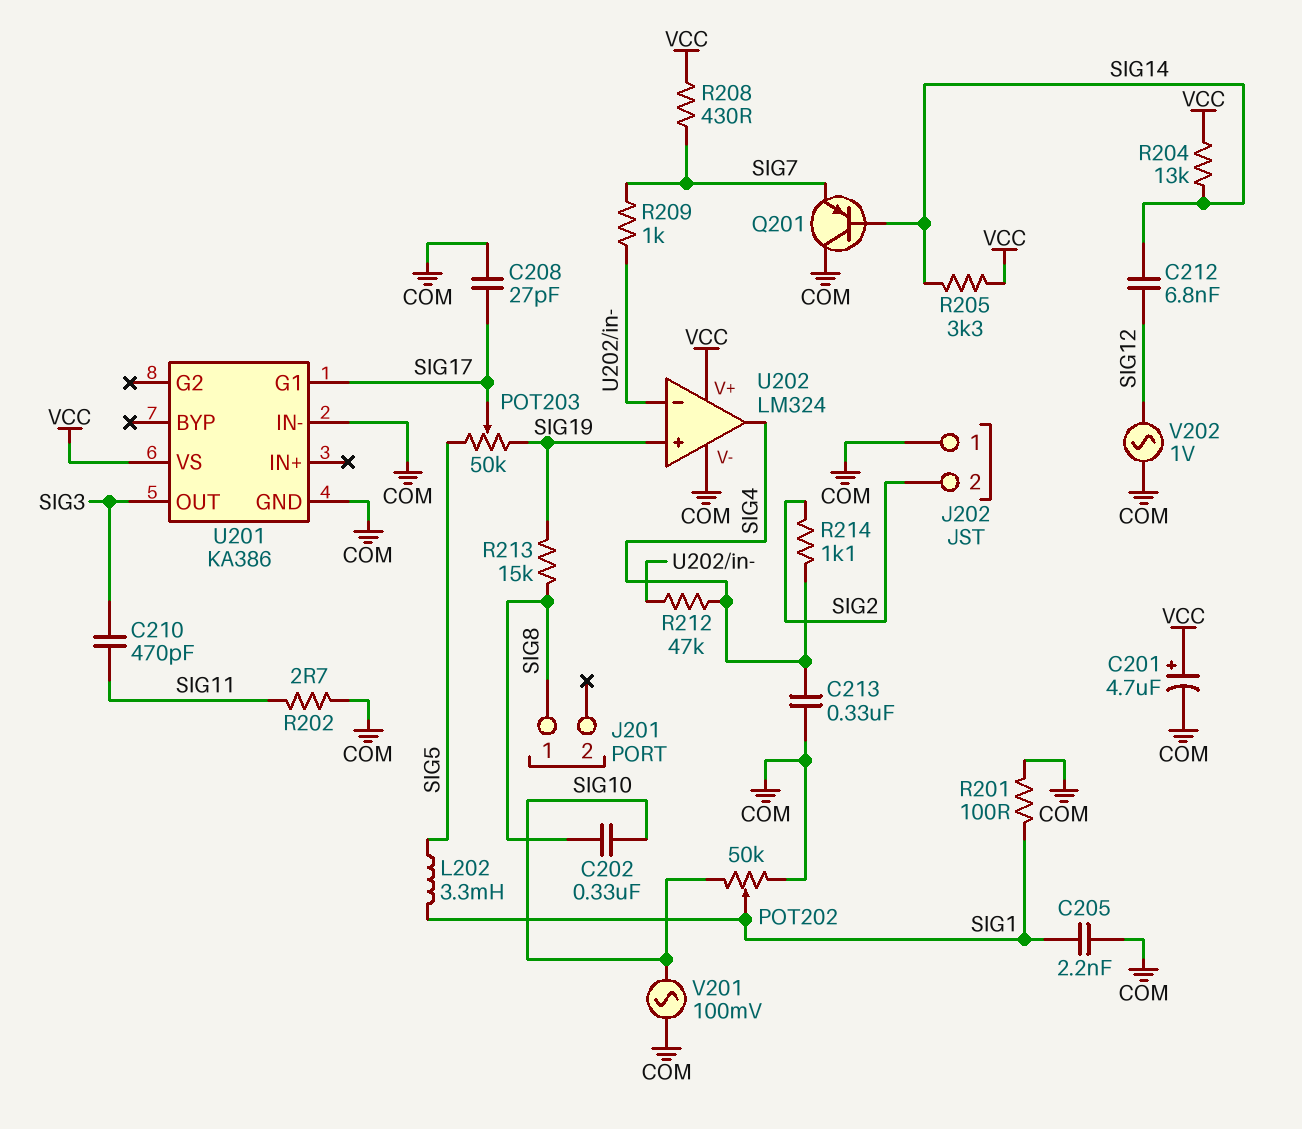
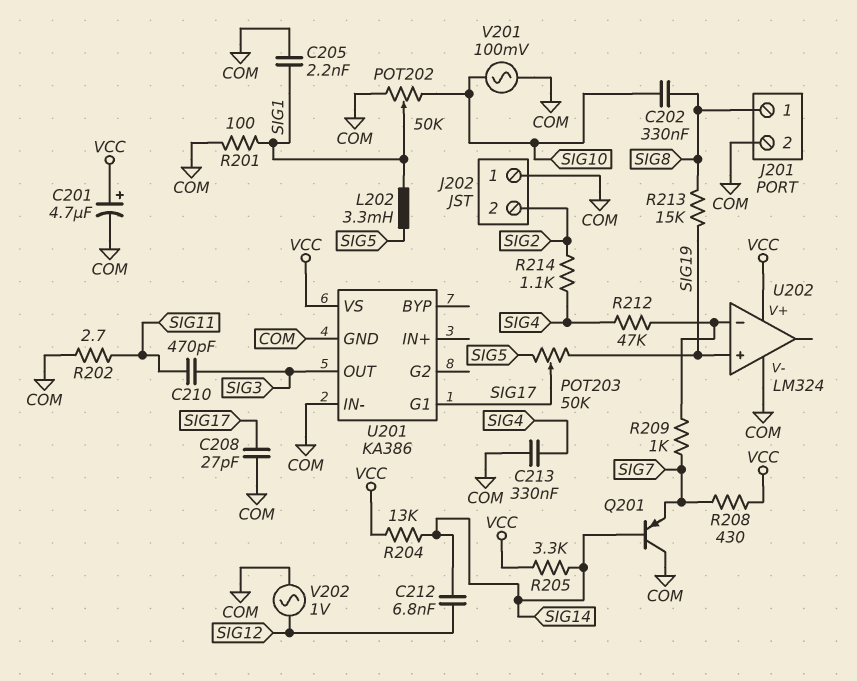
J201 pin 2: none -> COM
U202 pin out: SIG4 -> none

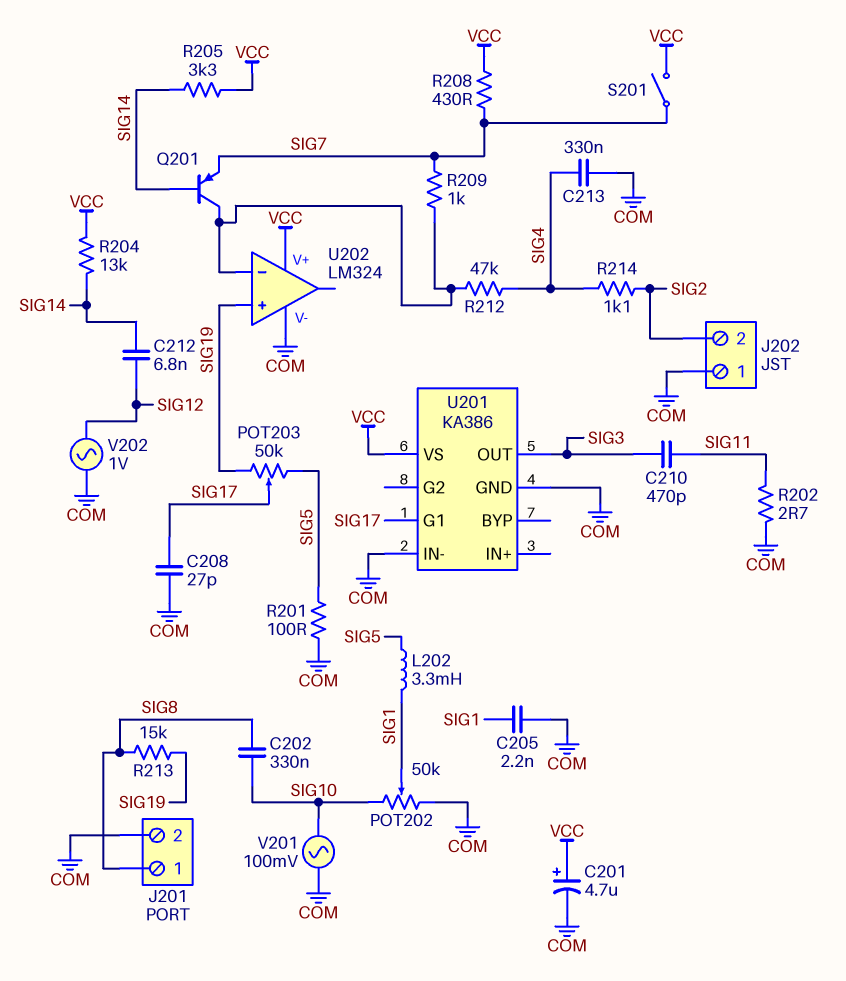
Q201: PNP (B SIG14, C COM, E SIG7) -> PNP (B SIG14, C U202/in-, E SIG7)
R201: 100 (COM, SIG1) -> 100 (COM, SIG5)
S201: none -> switch (SIG7, VCC)

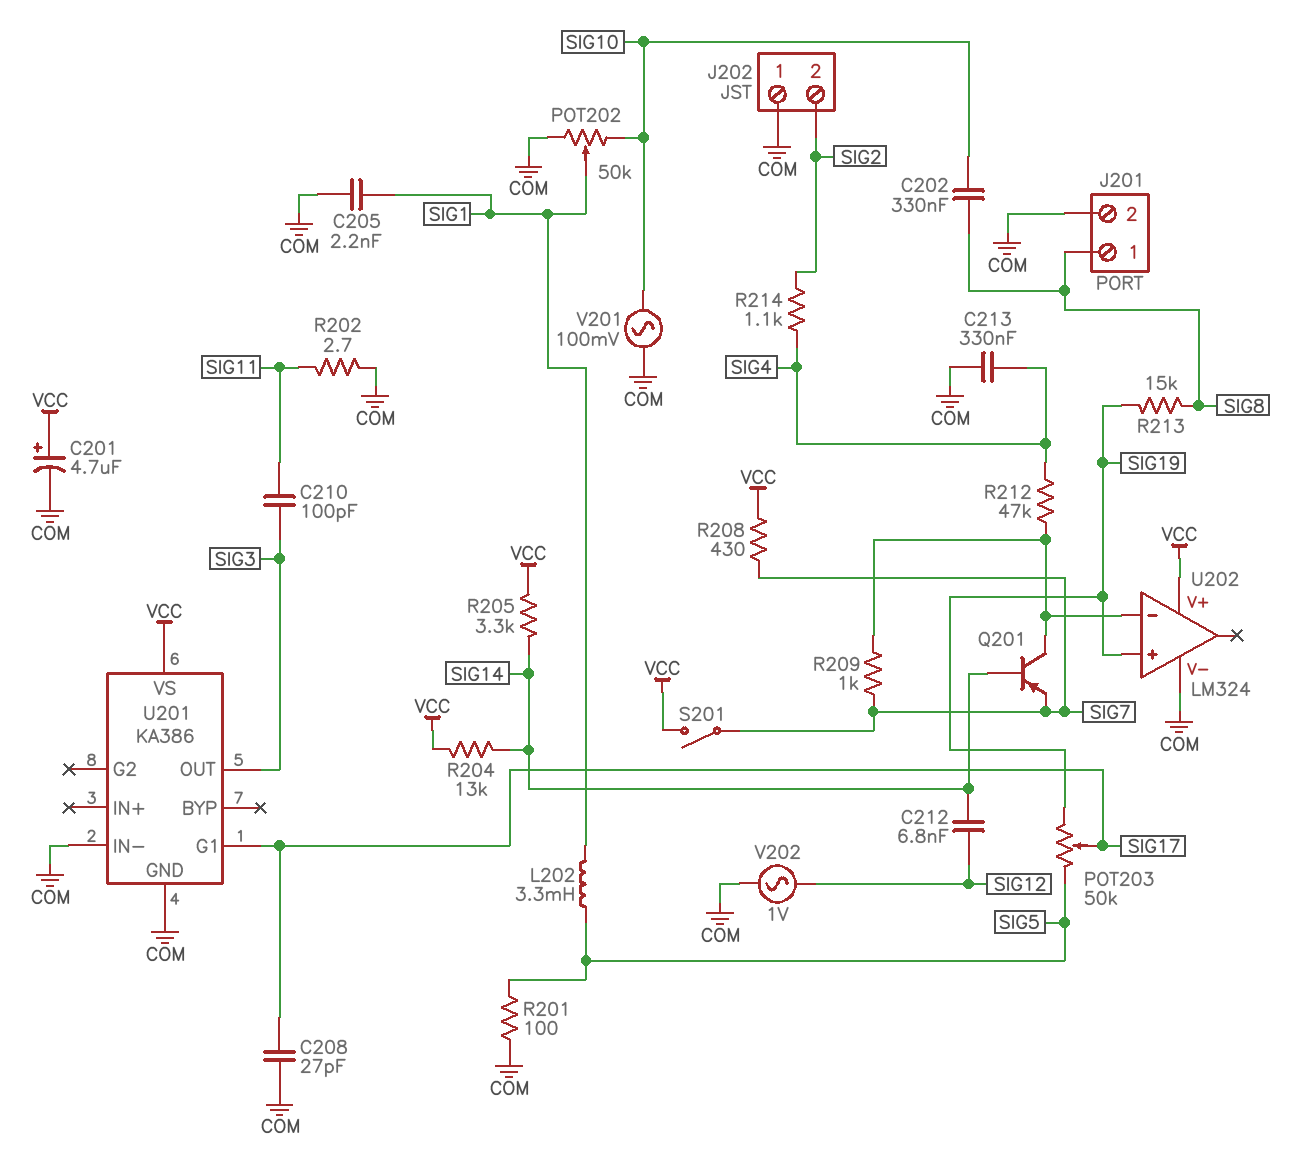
C210: 470pF (SIG3, SIG11) -> 100pF (SIG3, SIG11)

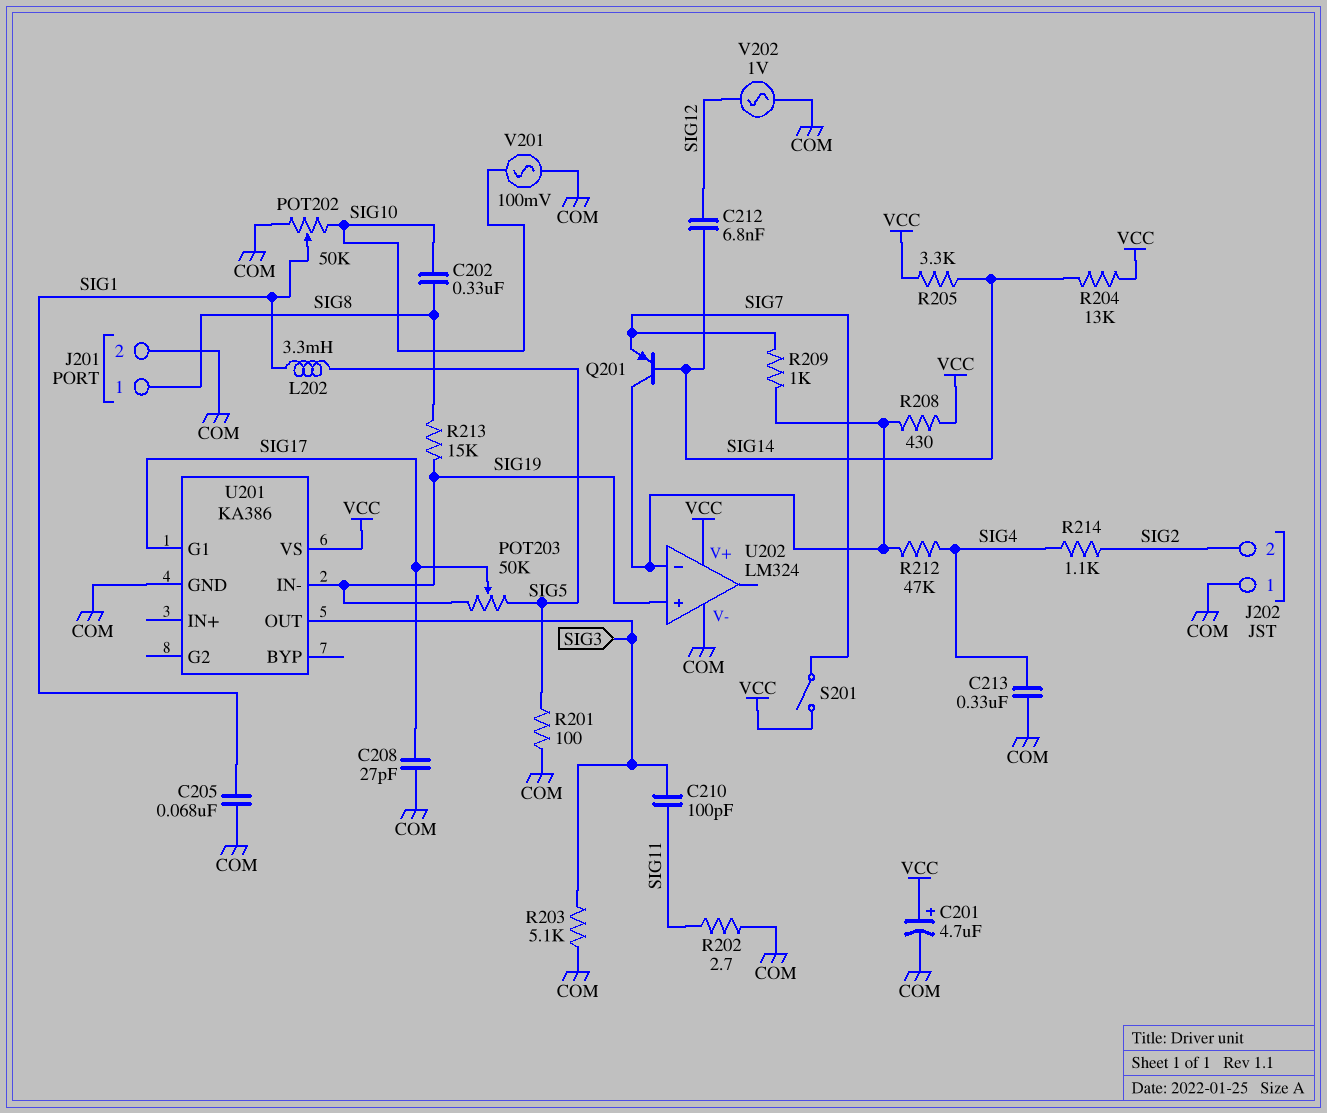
C205: 2.2nF (COM, SIG1) -> 68nF (COM, SIG1)
R203: none -> 5.1k (COM, SIG3)
R208: 430 (SIG7, VCC) -> 430 (U202/in-, VCC)
U201 pin IN-: COM -> SIG19

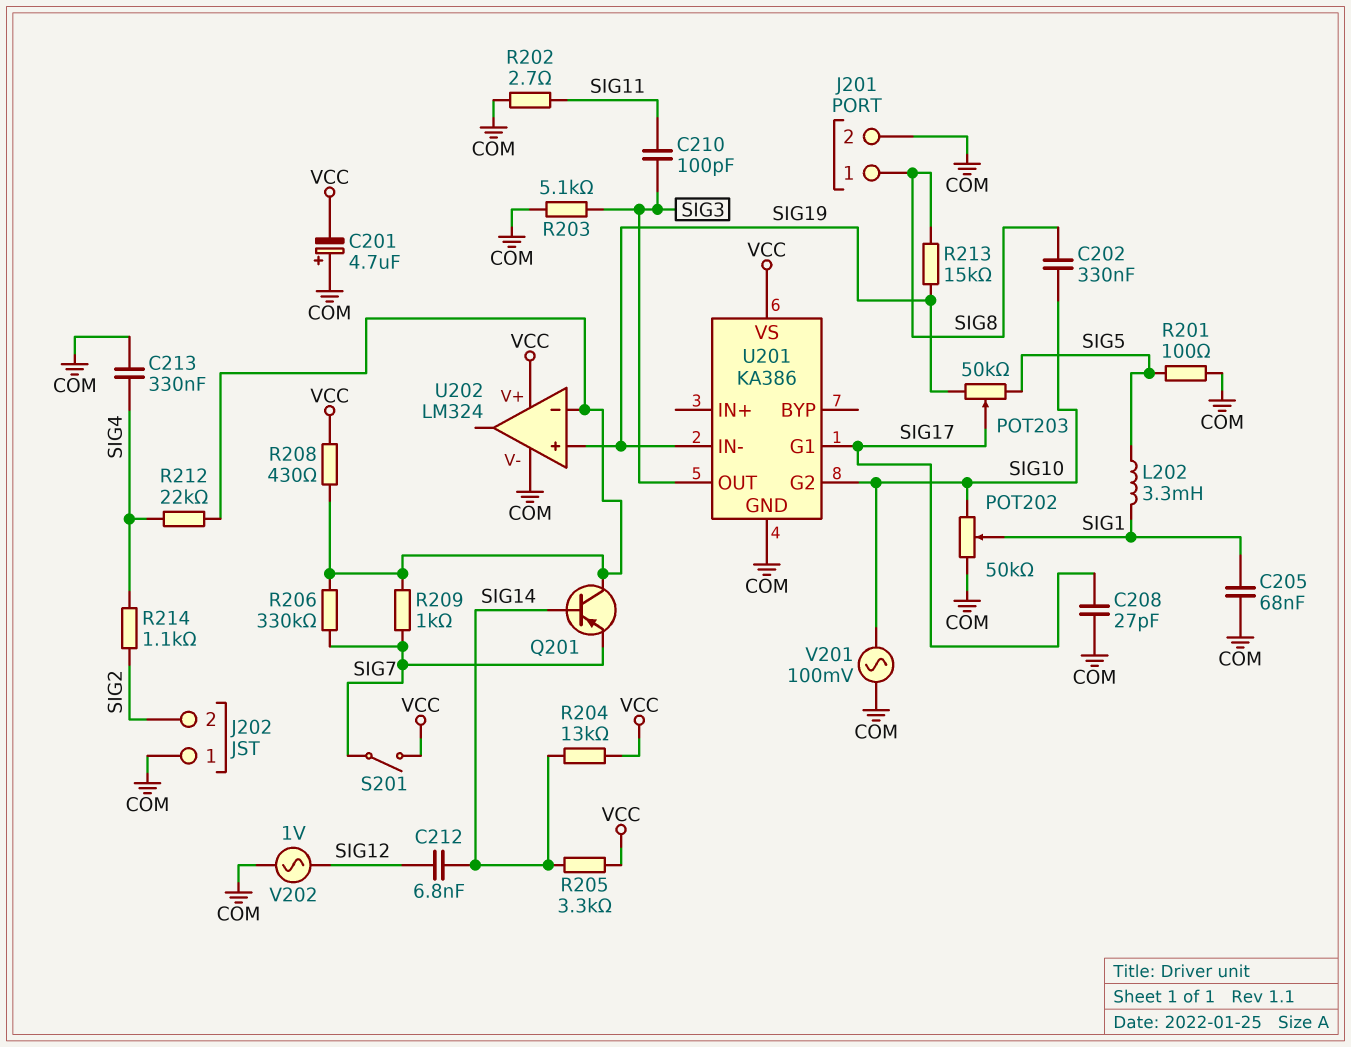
C201: 4.7uF (plus VCC, minus COM) -> 4.7uF (plus COM, minus VCC)
R206: none -> 330k (SIG7, U202/in-)
R212: 47k (SIG4, U202/in-) -> 22k (SIG4, U202/in-)
U201 pin G2: none -> SIG10

